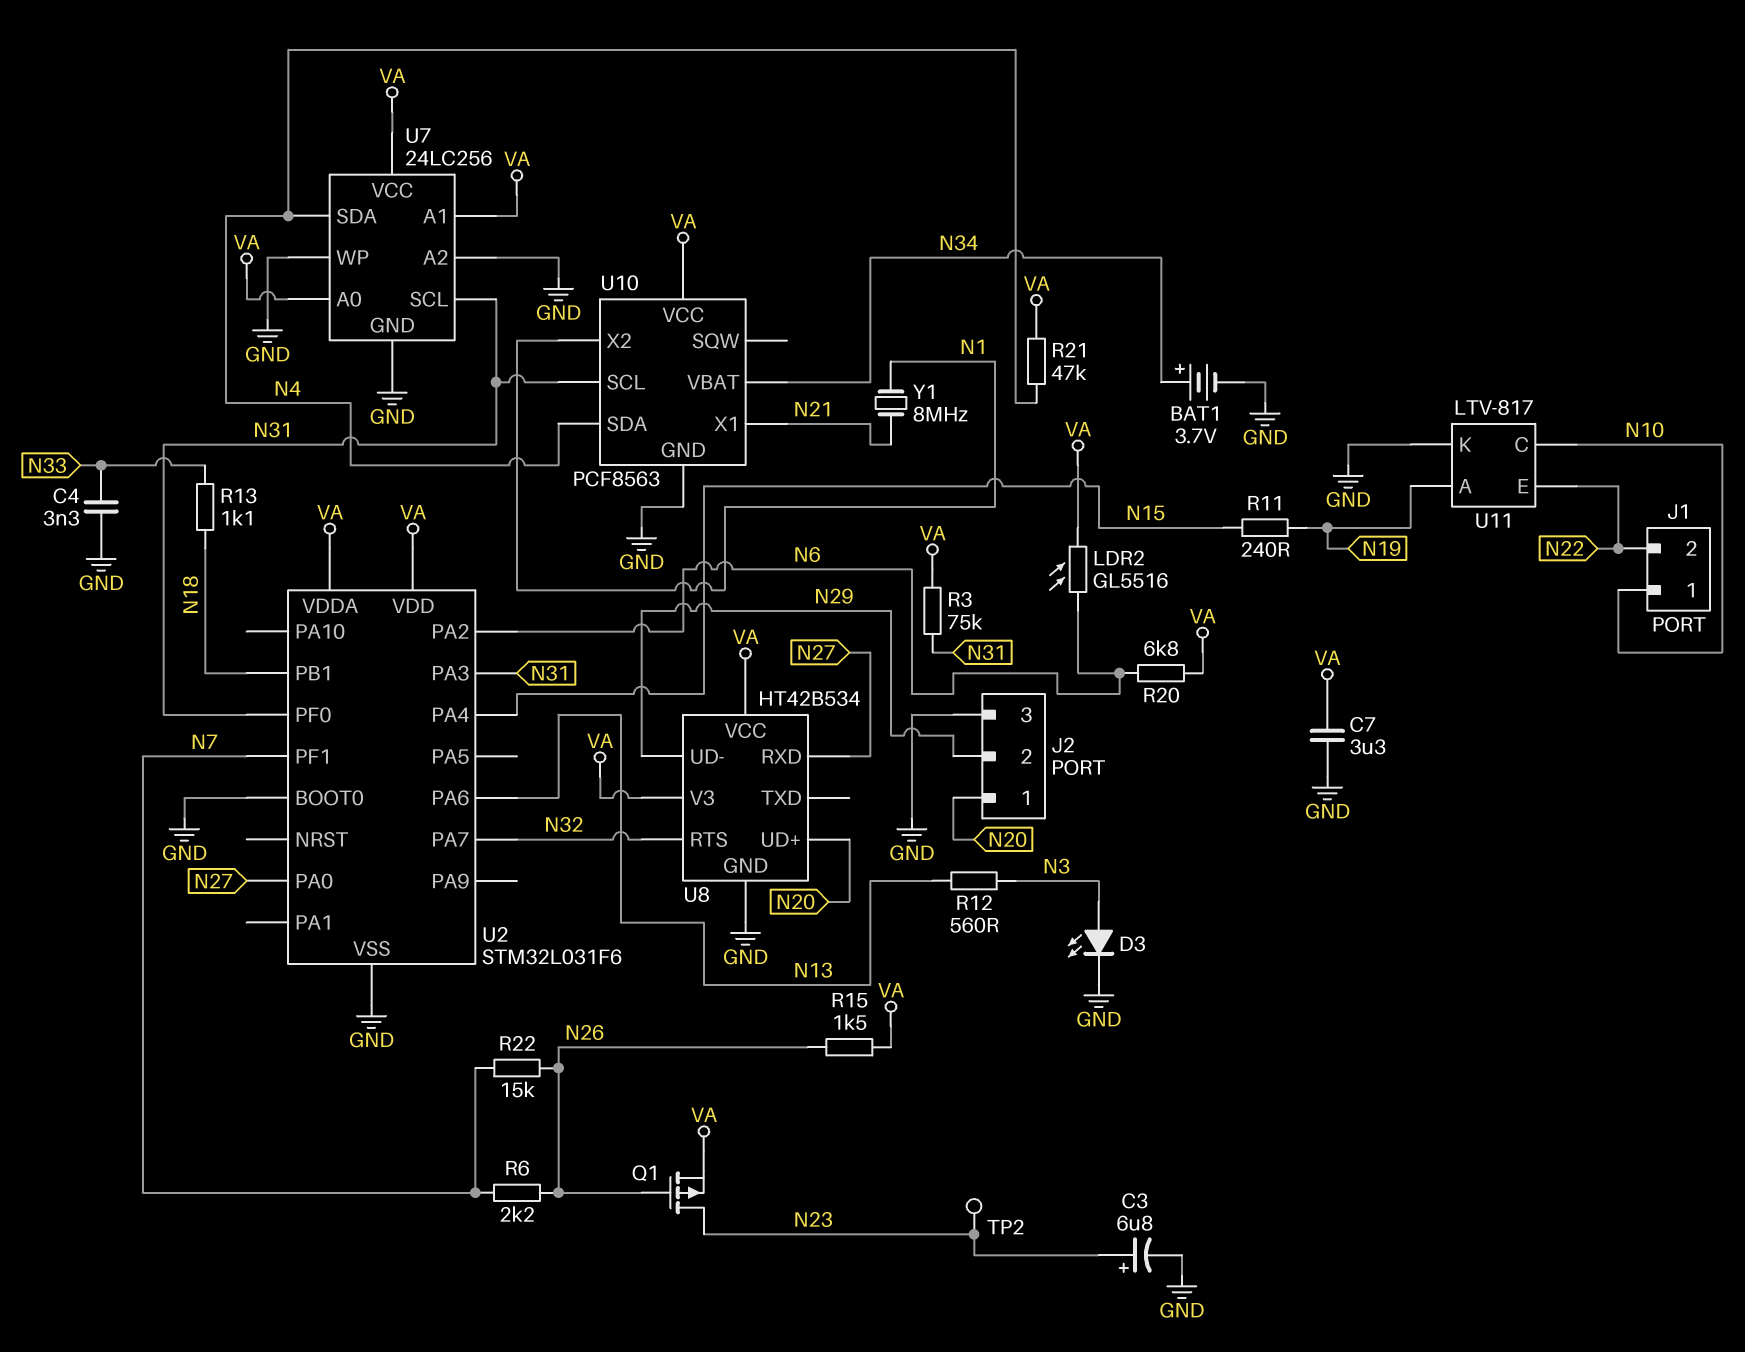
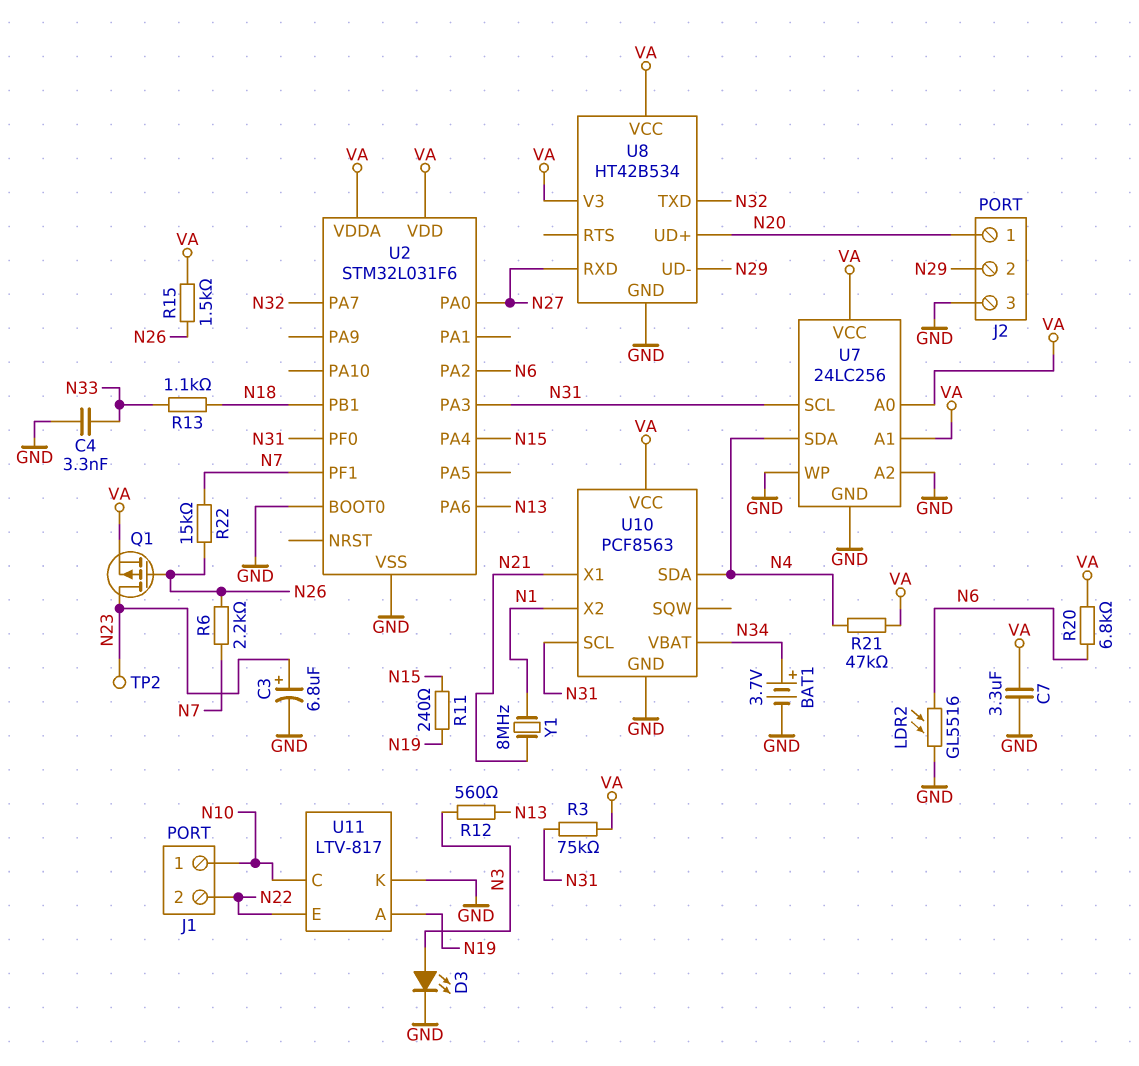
LDR2: GL5516 (N6, VA) -> GL5516 (GND, N6)
U8 pin RTS: N32 -> none
U8 pin TXD: none -> N32

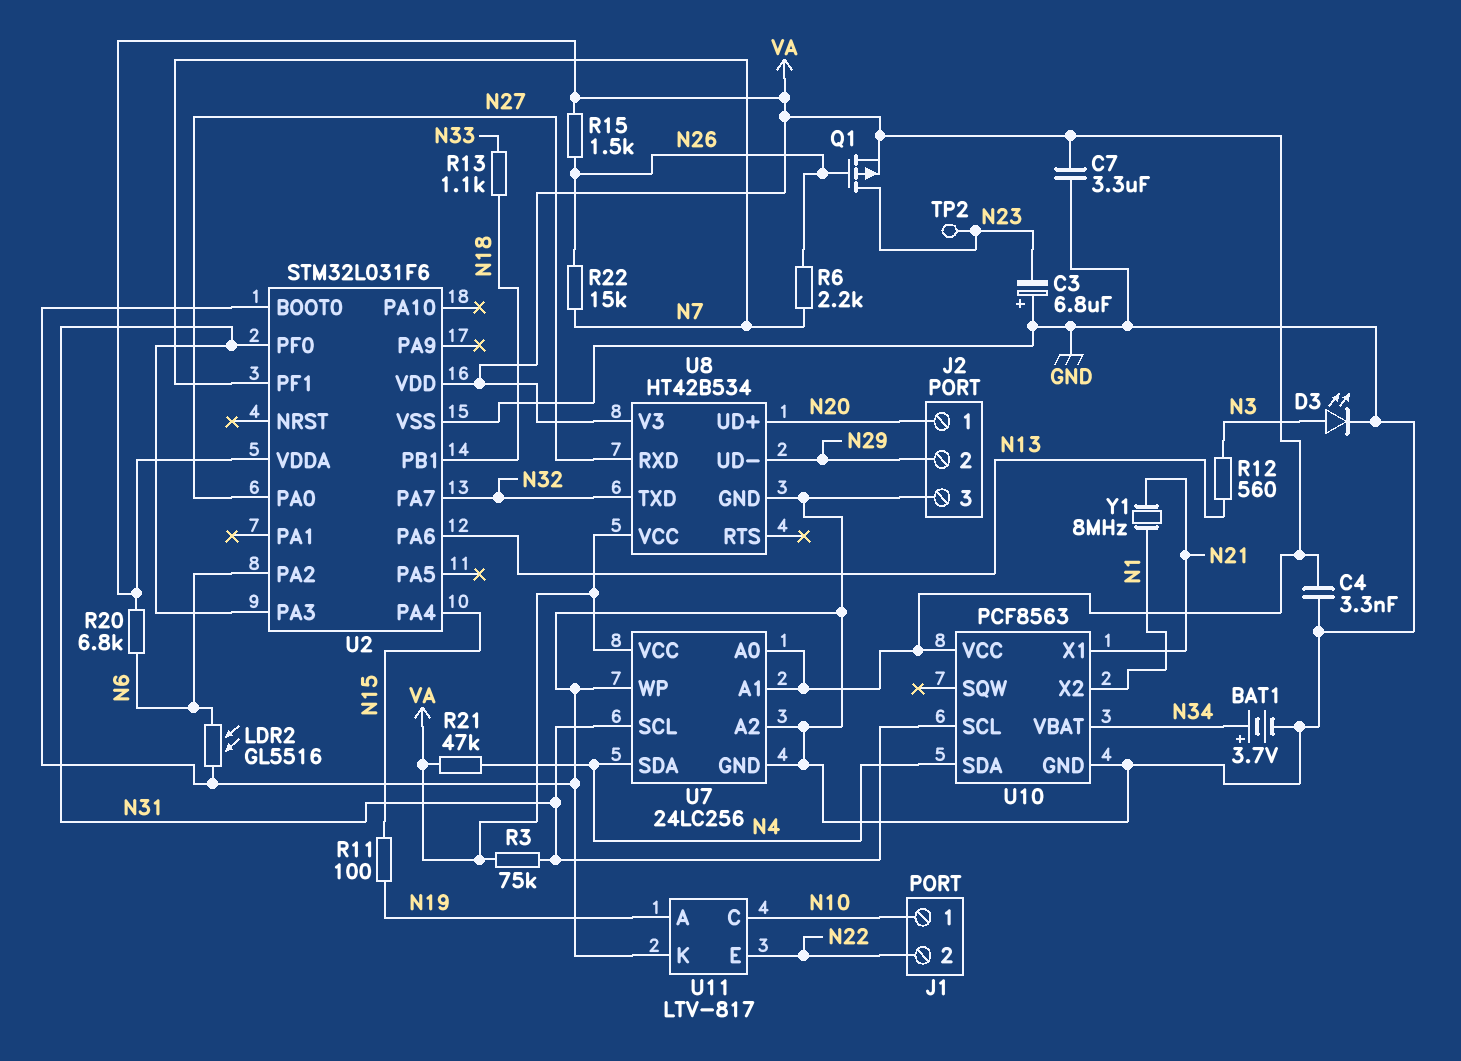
C3: 6.8uF (plus N23, minus GND) -> 6.8uF (plus GND, minus N23)
C4: 3.3nF (GND, N33) -> 3.3nF (GND, VA)
R11: 240 (N15, N19) -> 100 (N15, N19)

